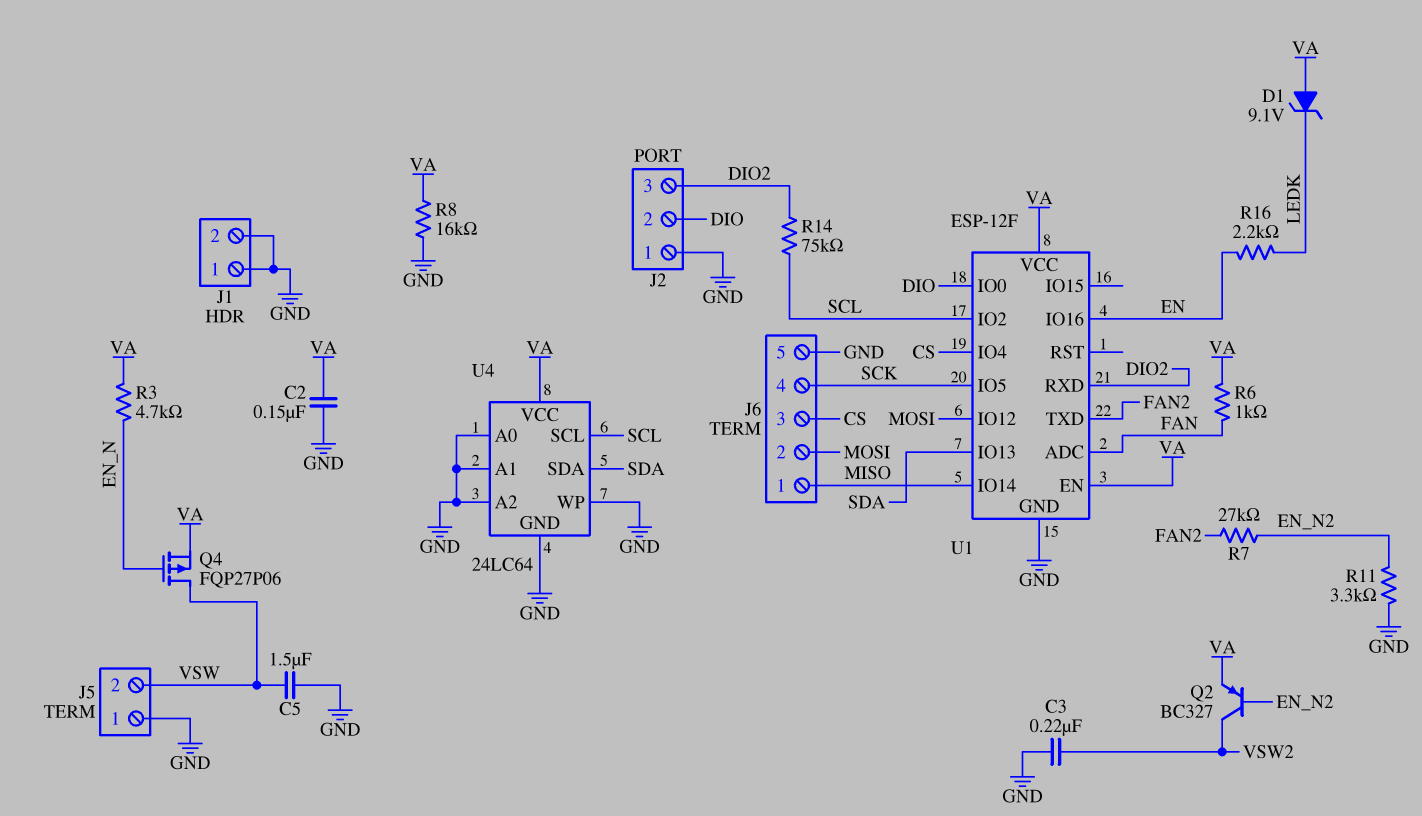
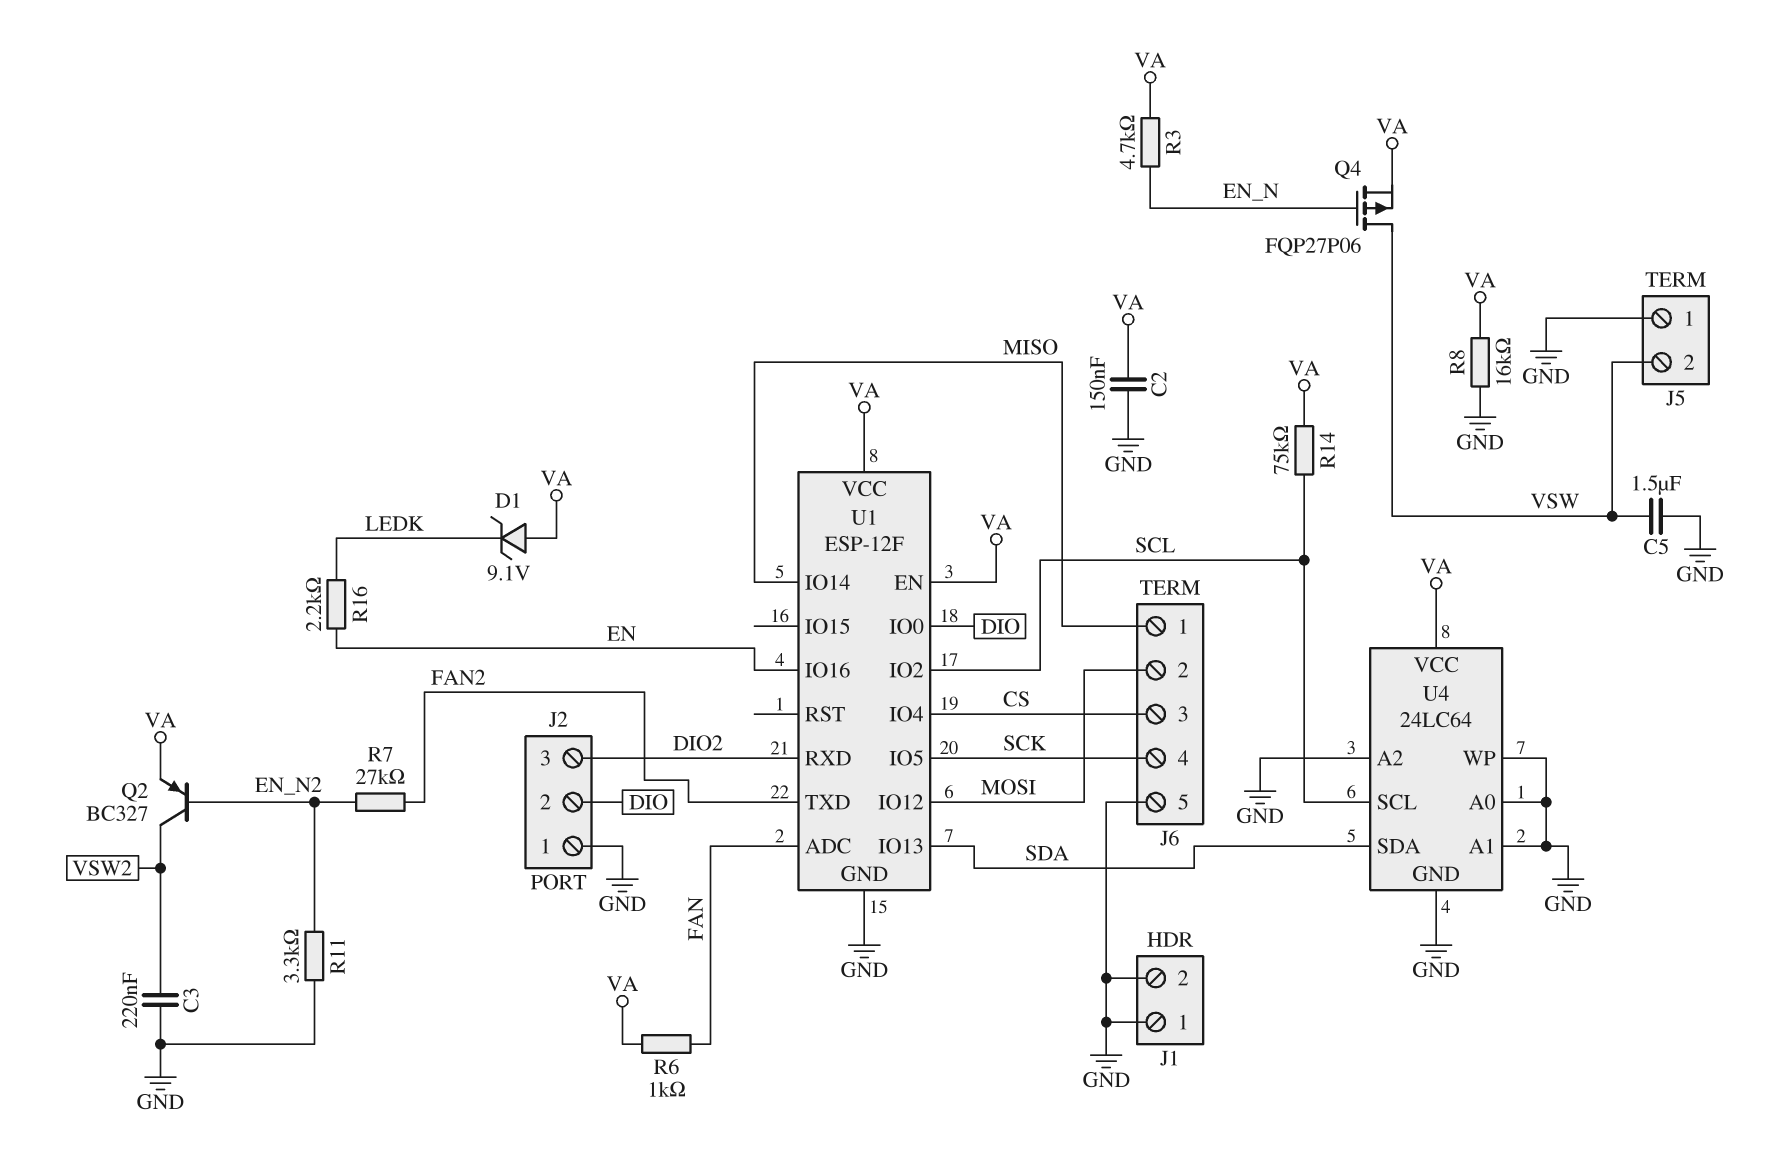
R14: 75k (DIO2, SCL) -> 75k (SCL, VA)

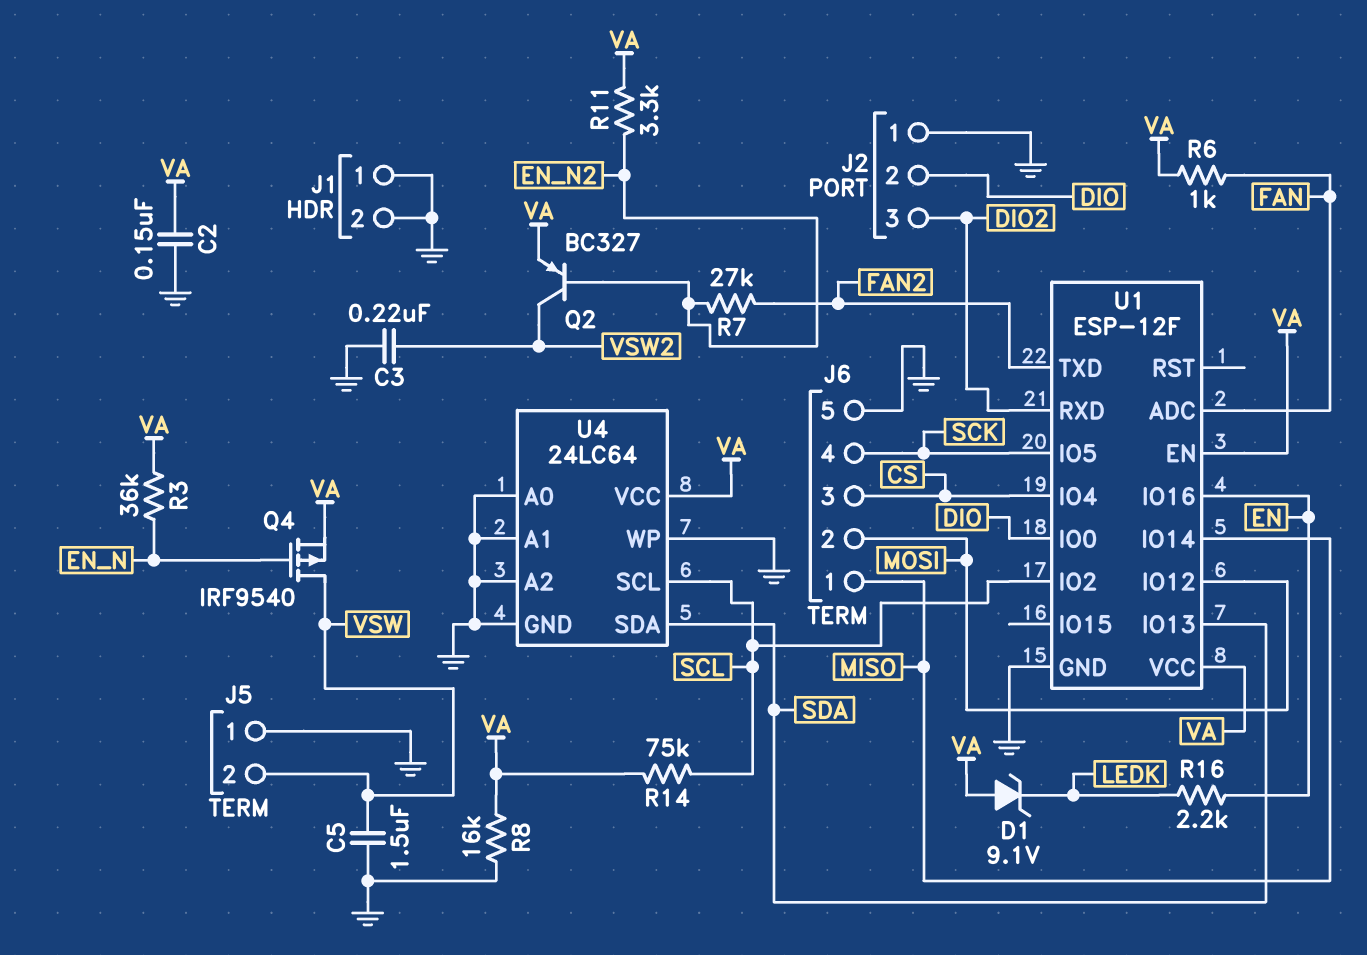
Q4: PMOS FQP27P06 (G EN_N, D VSW, S VA) -> PMOS IRF9540 (G EN_N, D VSW, S VA)
R3: 4.7k (EN_N, VA) -> 36k (EN_N, VA)
R11: 3.3k (EN_N2, GND) -> 3.3k (EN_N2, VA)

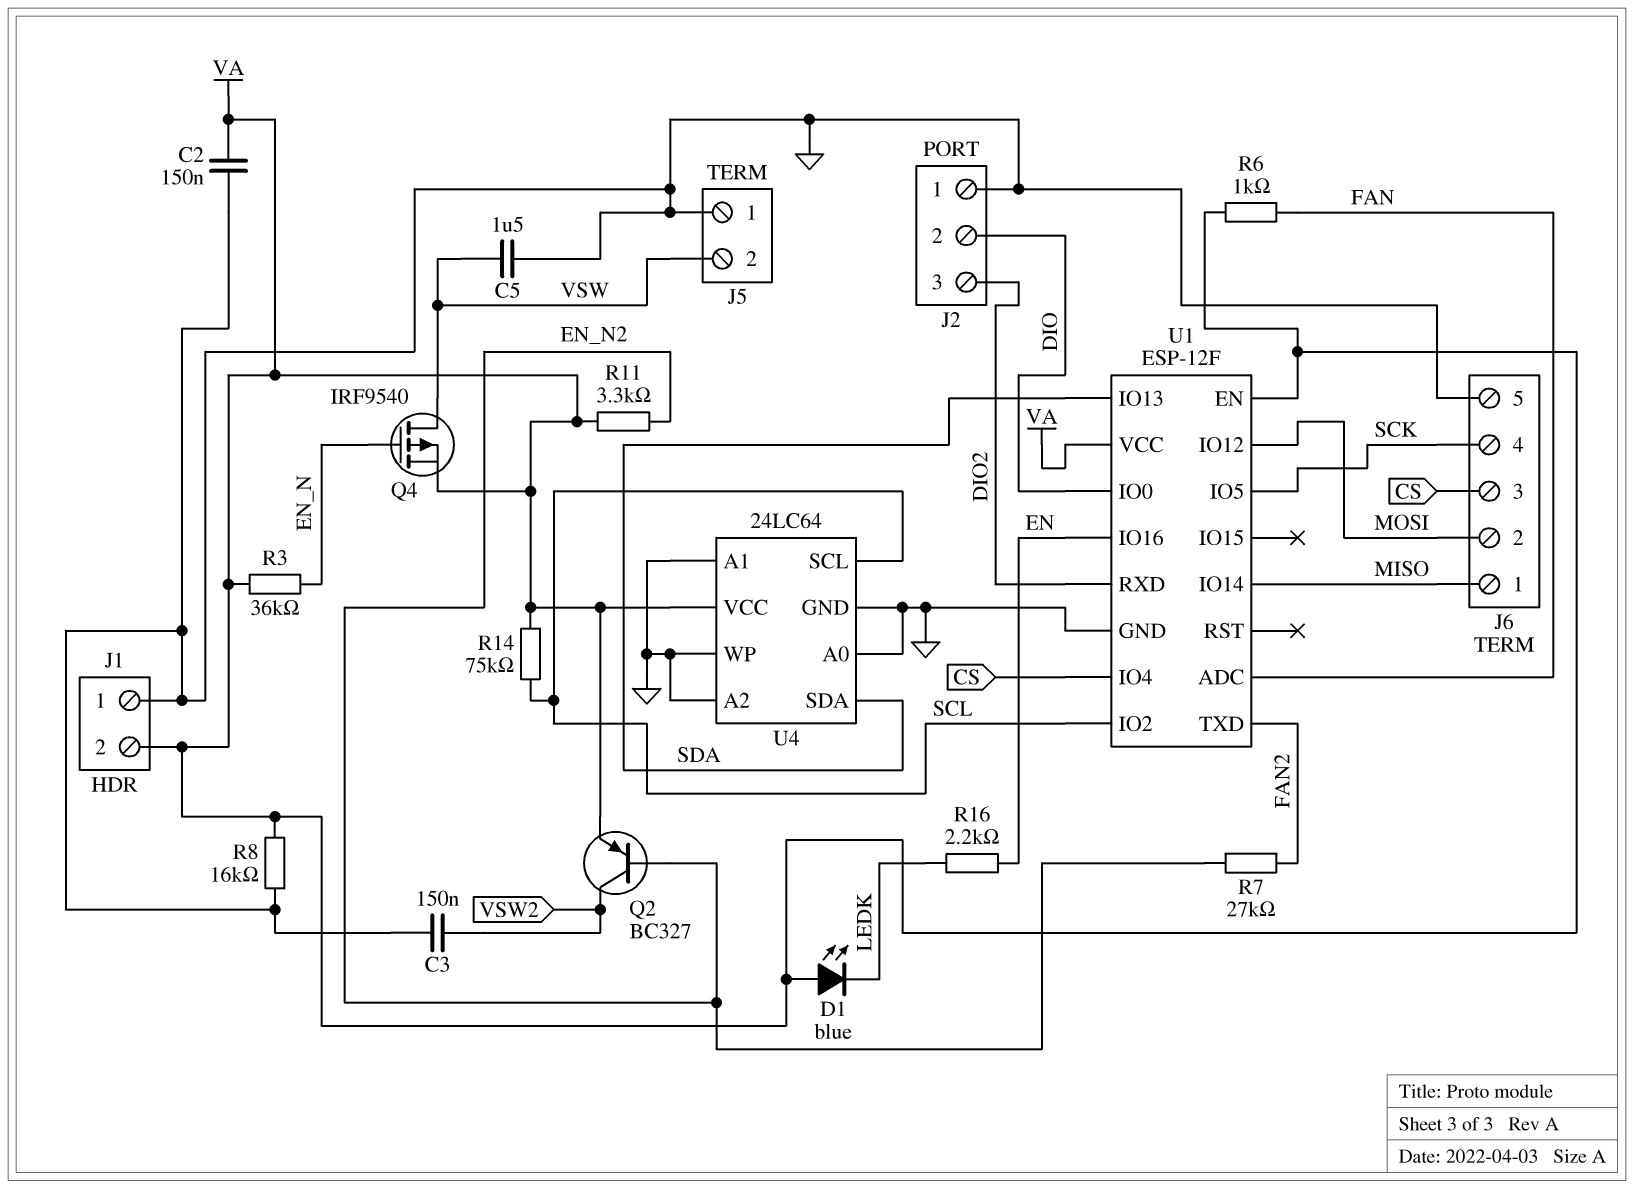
C3: 220nF (GND, VSW2) -> 150nF (GND, VSW2)
D1: zener 9.1V (A VA, K LEDK) -> LED blue (A VA, K LEDK)
J1 pin 2: GND -> VA

